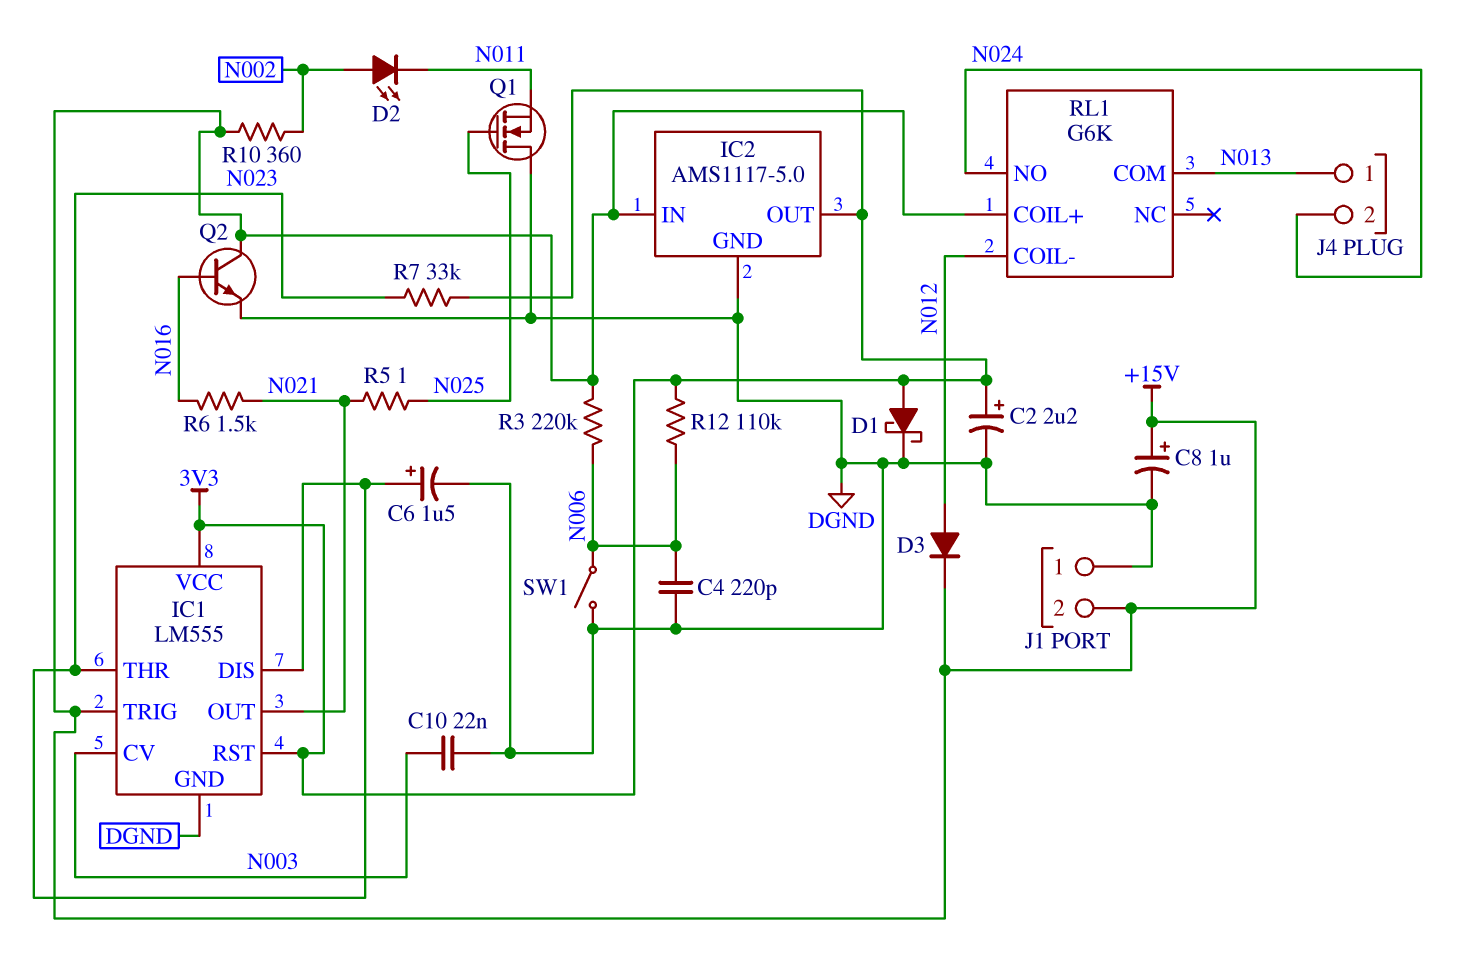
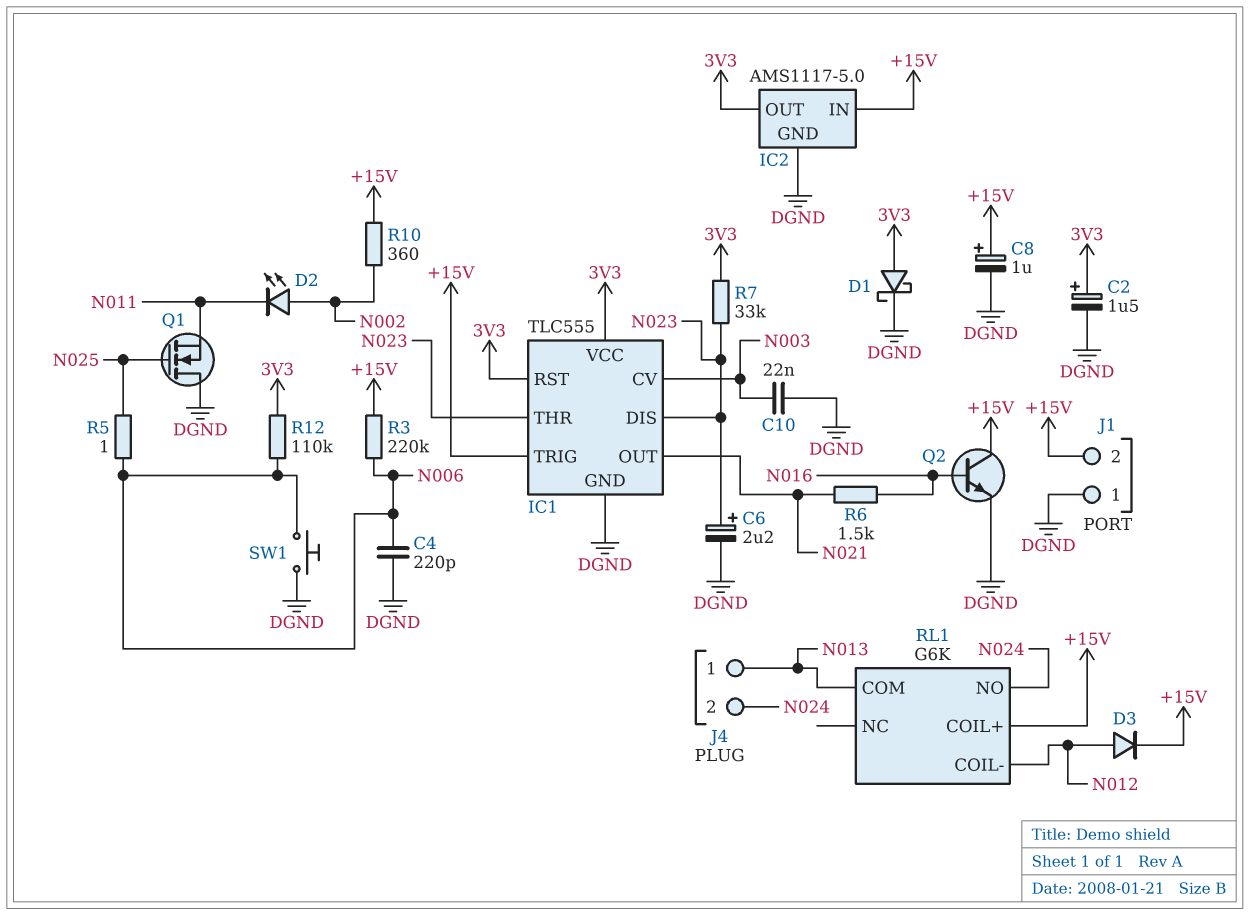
C2: 2.2uF (plus 3V3, minus DGND) -> 1.5uF (plus 3V3, minus DGND)
C6: 1.5uF (plus N023, minus DGND) -> 2.2uF (plus N023, minus DGND)
IC1: LM555 -> TLC555
R5: 1 (N021, N025) -> 1 (N006, N025)
SW1: switch (DGND, N006) -> button (DGND, N006)

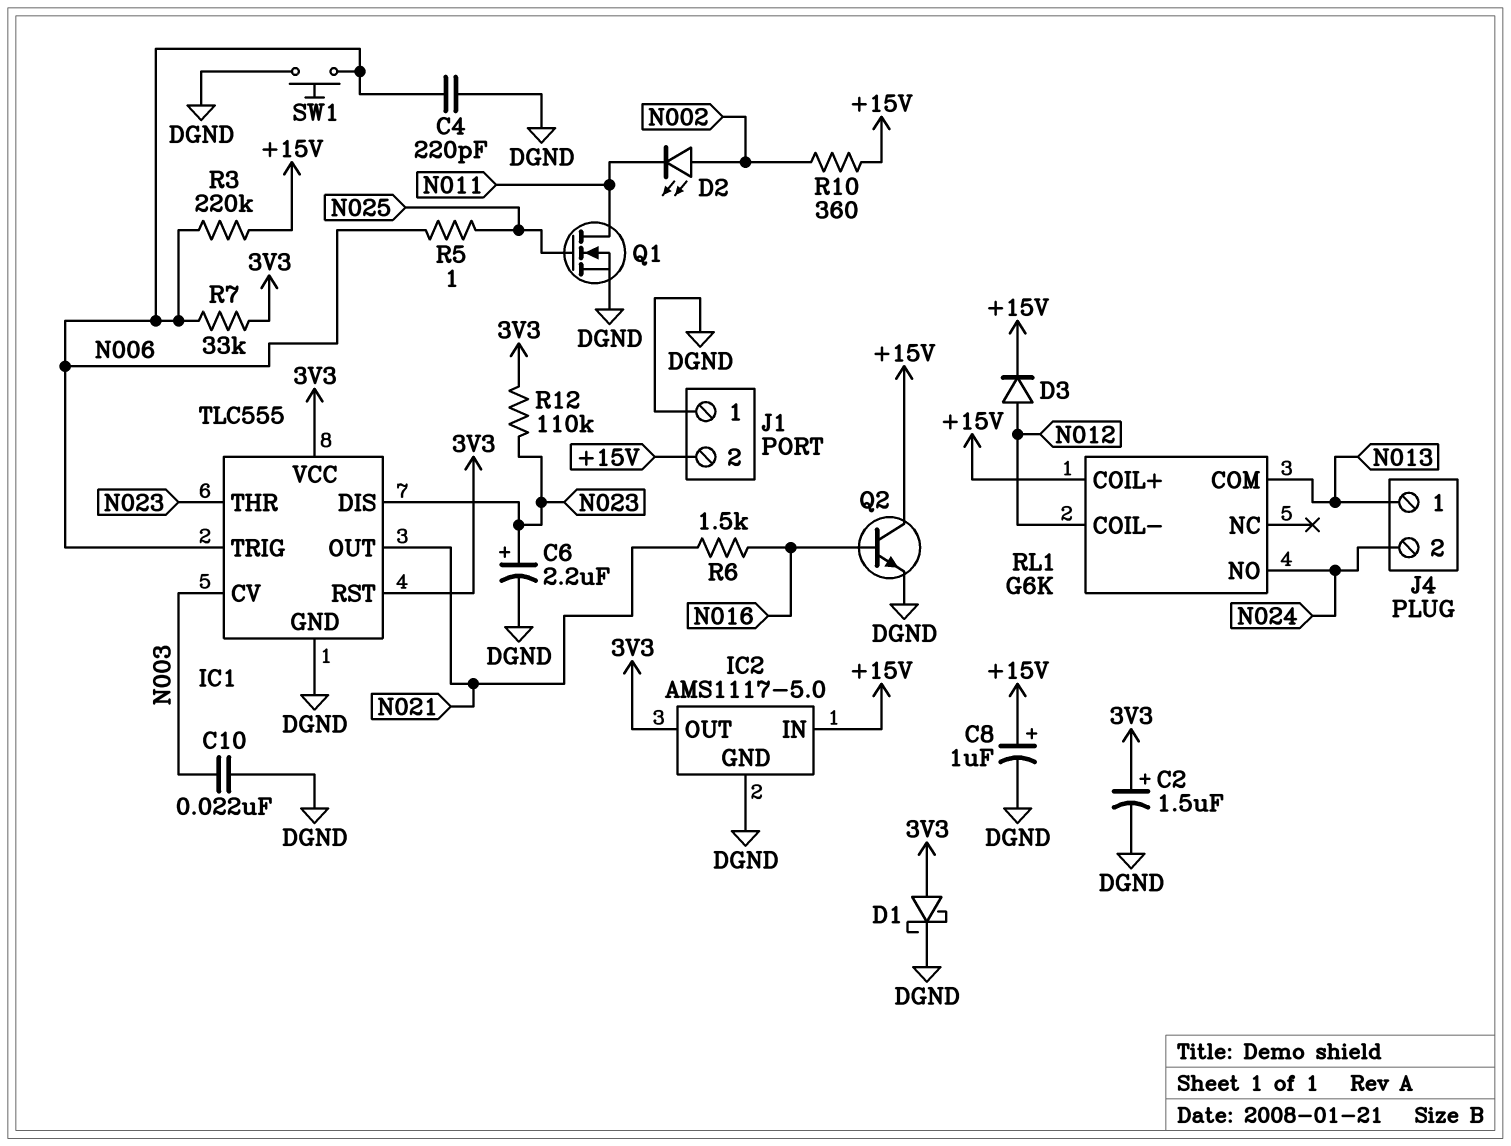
IC1 pin TRIG: +15V -> N006
Q1: NMOS (G N025, D DGND, S N011) -> NMOS (G N025, D N011, S DGND)
R7: 33k (3V3, N023) -> 33k (3V3, N006)
R12: 110k (3V3, N006) -> 110k (3V3, N023)

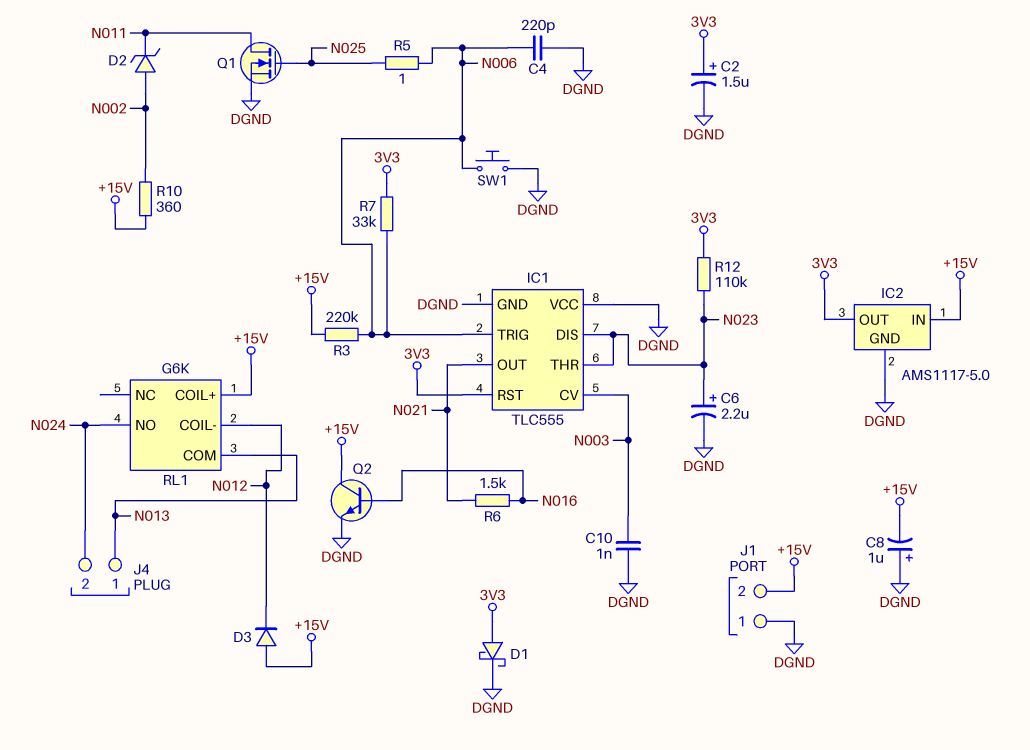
C8: 1uF (plus +15V, minus DGND) -> 1uF (plus DGND, minus +15V)
C10: 22nF (DGND, N003) -> 1nF (DGND, N003)
D2: LED (A N002, K N011) -> zener (A N002, K N011)
D3: diode (A N012, K +15V) -> diode (A +15V, K N012)
IC1 pin VCC: 3V3 -> DGND

